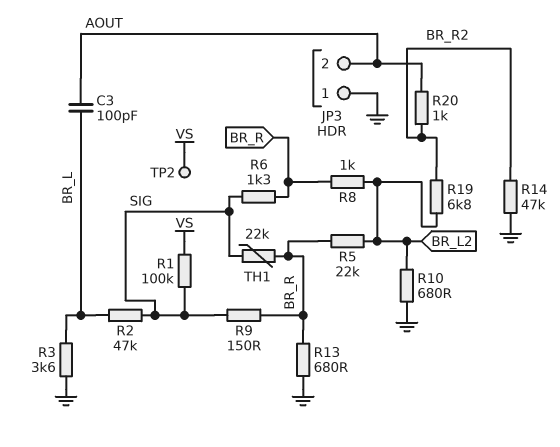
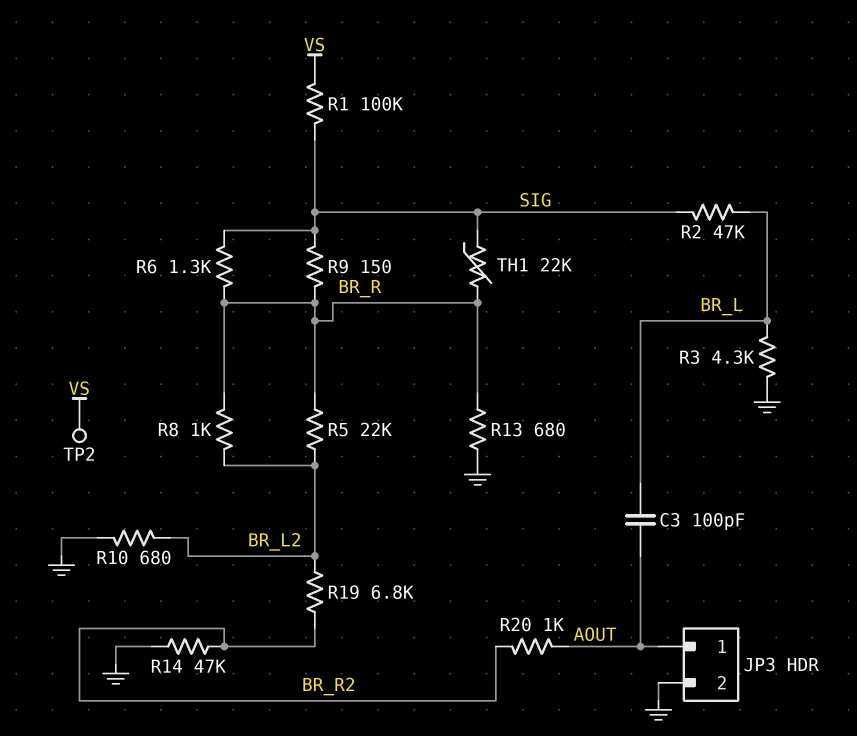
JP3 pin 1: GND -> AOUT
JP3 pin 2: AOUT -> GND
R3: 3.6k (BR_L, GND) -> 4.3k (BR_L, GND)

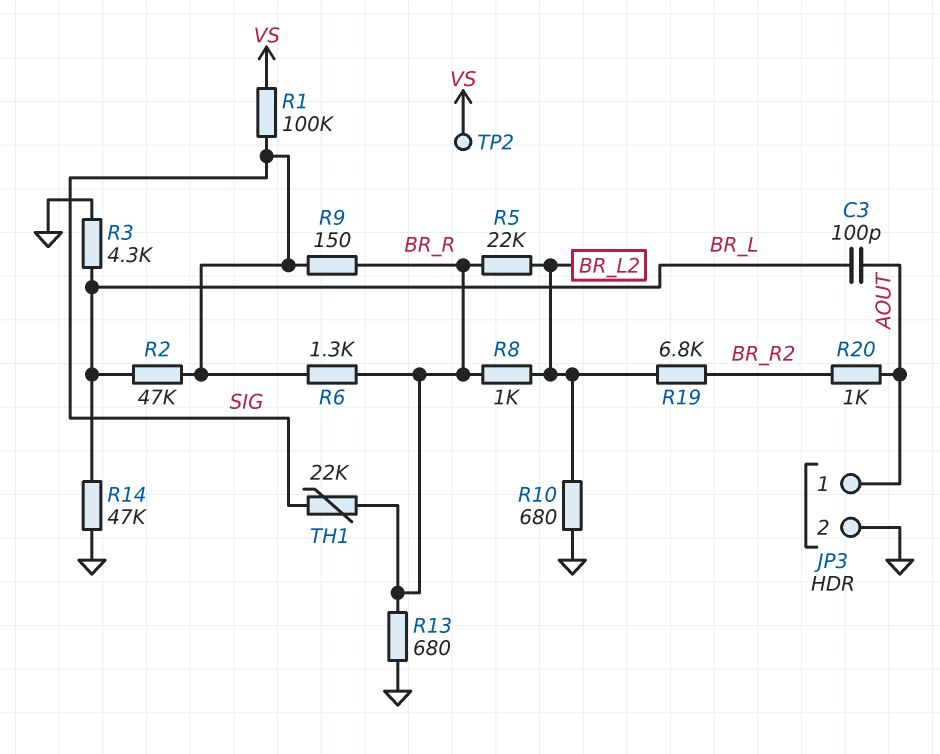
R14: 47k (BR_R2, GND) -> 47k (BR_L, GND)

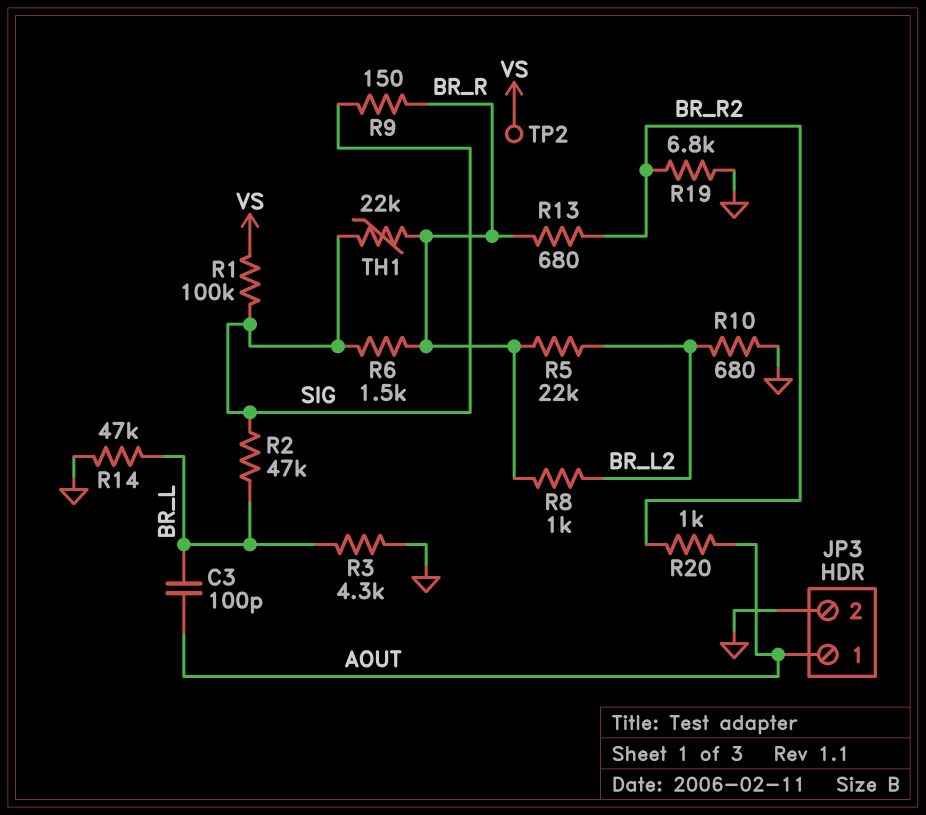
R6: 1.3k (BR_R, SIG) -> 1.5k (BR_R, SIG)
R13: 680 (BR_R, GND) -> 680 (BR_R, BR_R2)
R19: 6.8k (BR_L2, BR_R2) -> 6.8k (BR_R2, GND)

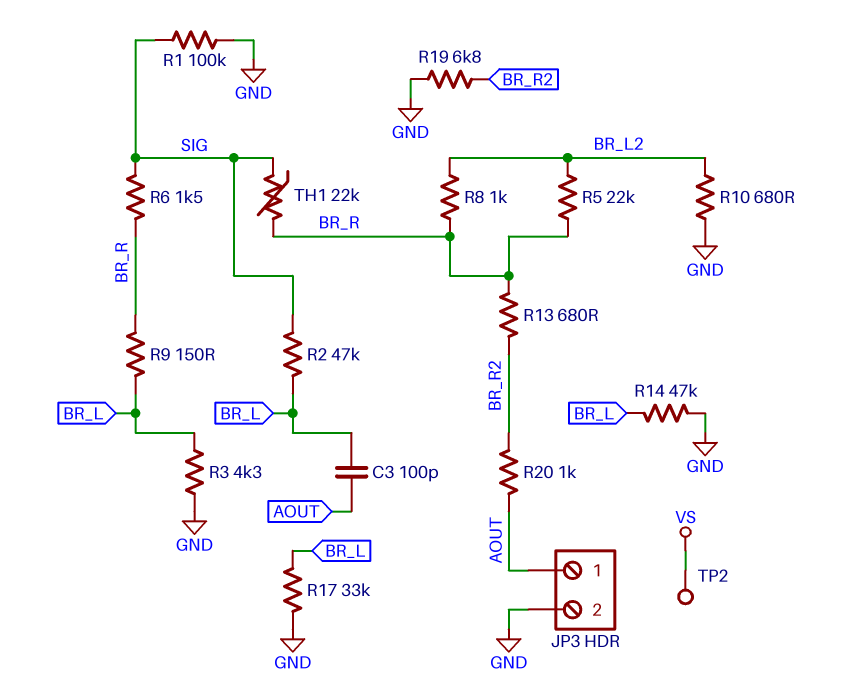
R1: 100k (SIG, VS) -> 100k (GND, SIG)
R9: 150 (BR_R, SIG) -> 150 (BR_L, BR_R)
R17: none -> 33k (BR_L, GND)

